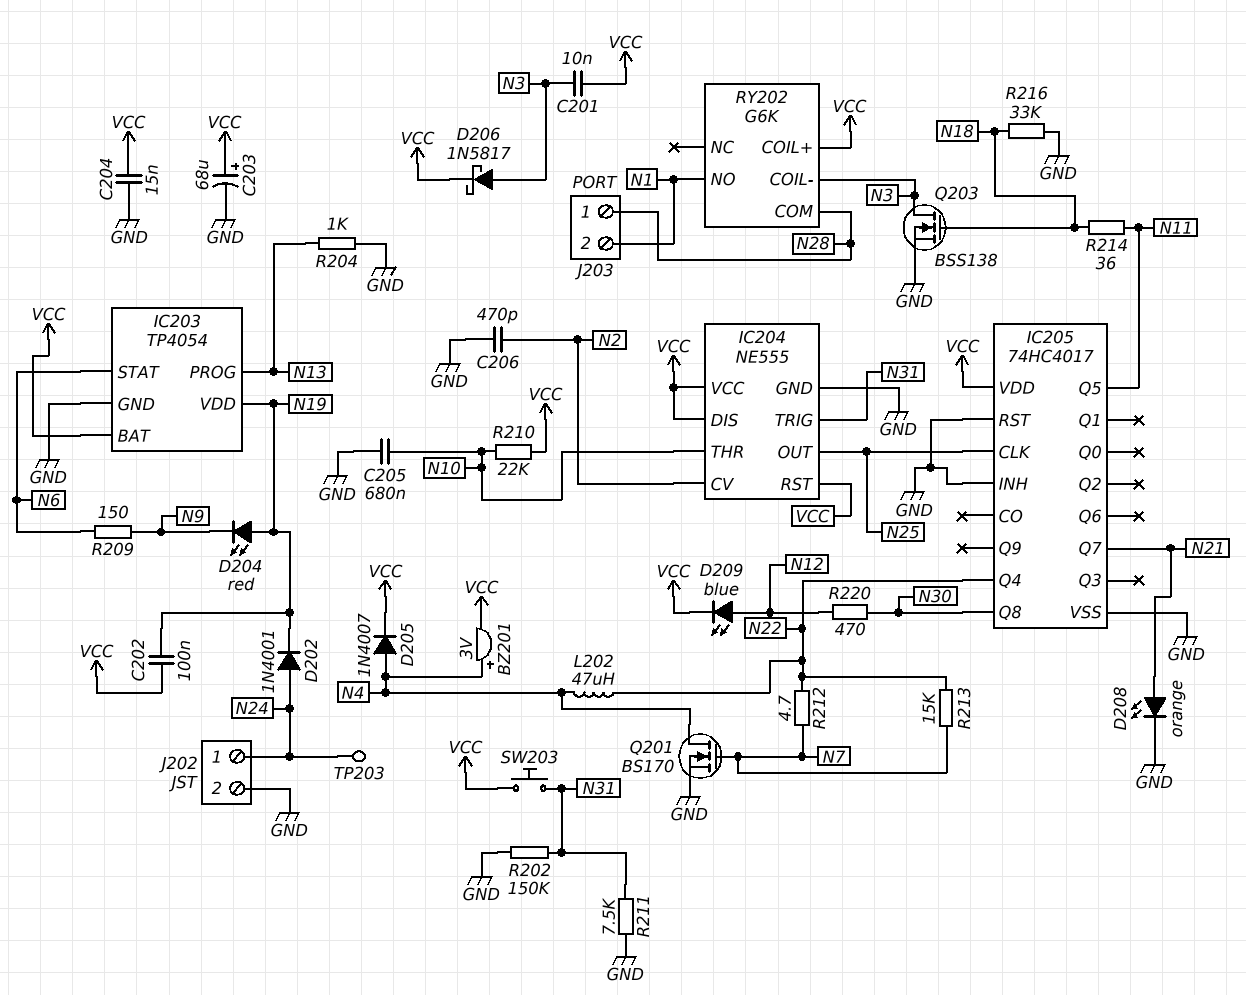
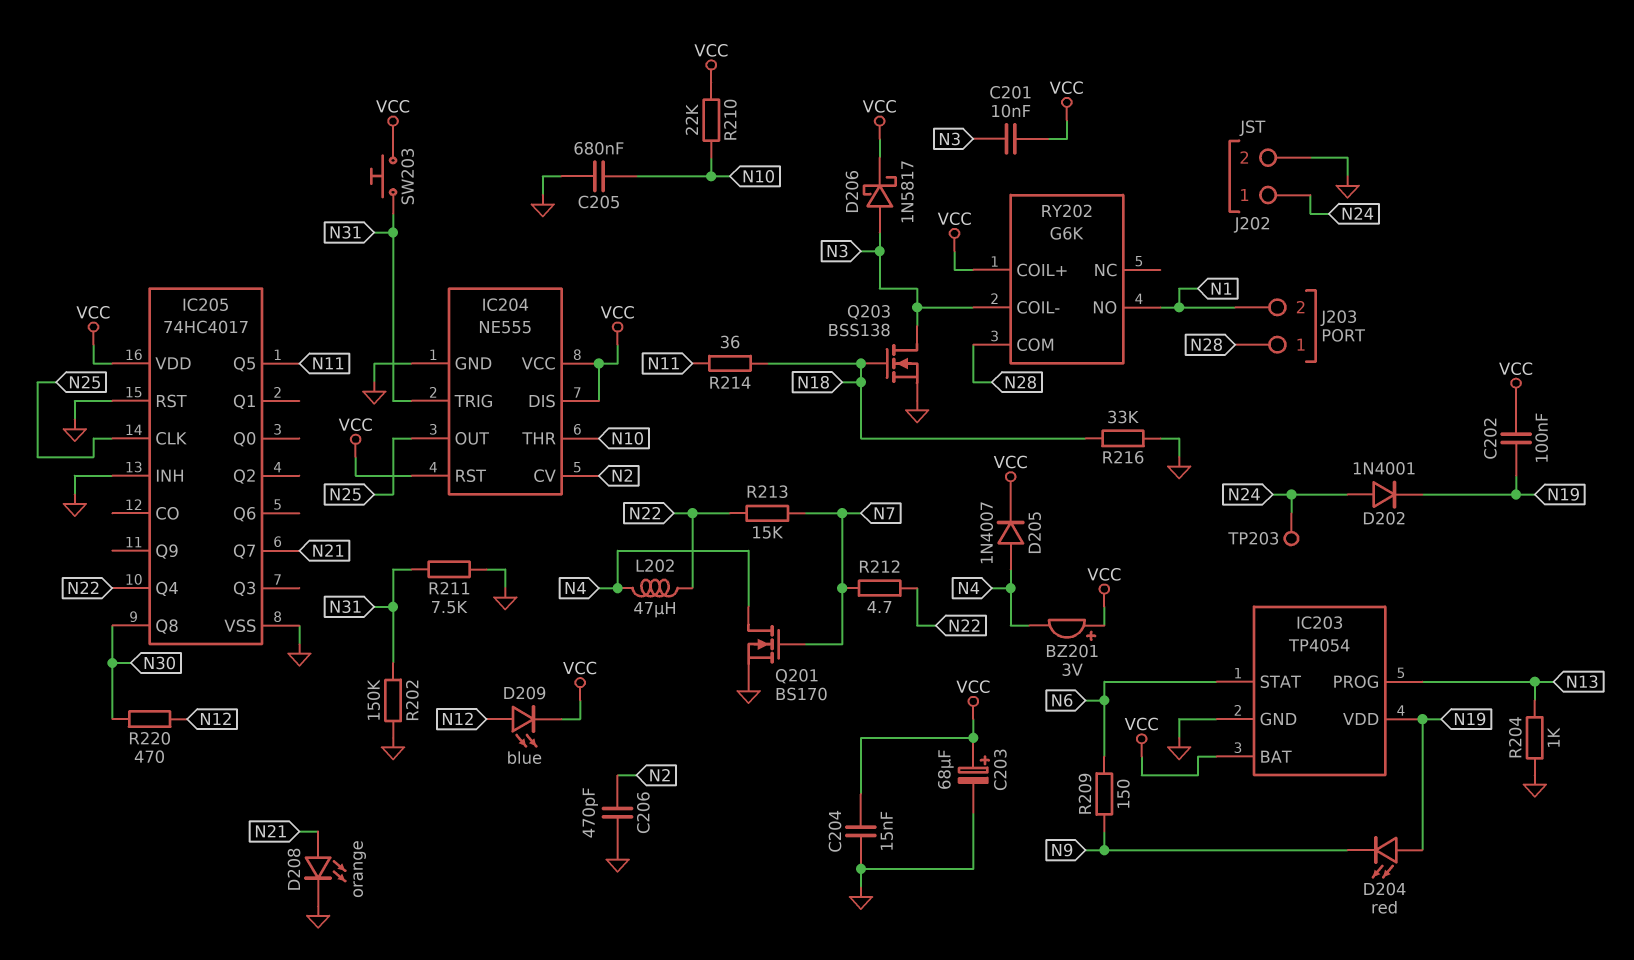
BZ201: buzzer 3V (plus N4, minus VCC) -> buzzer 3V (plus VCC, minus N4)

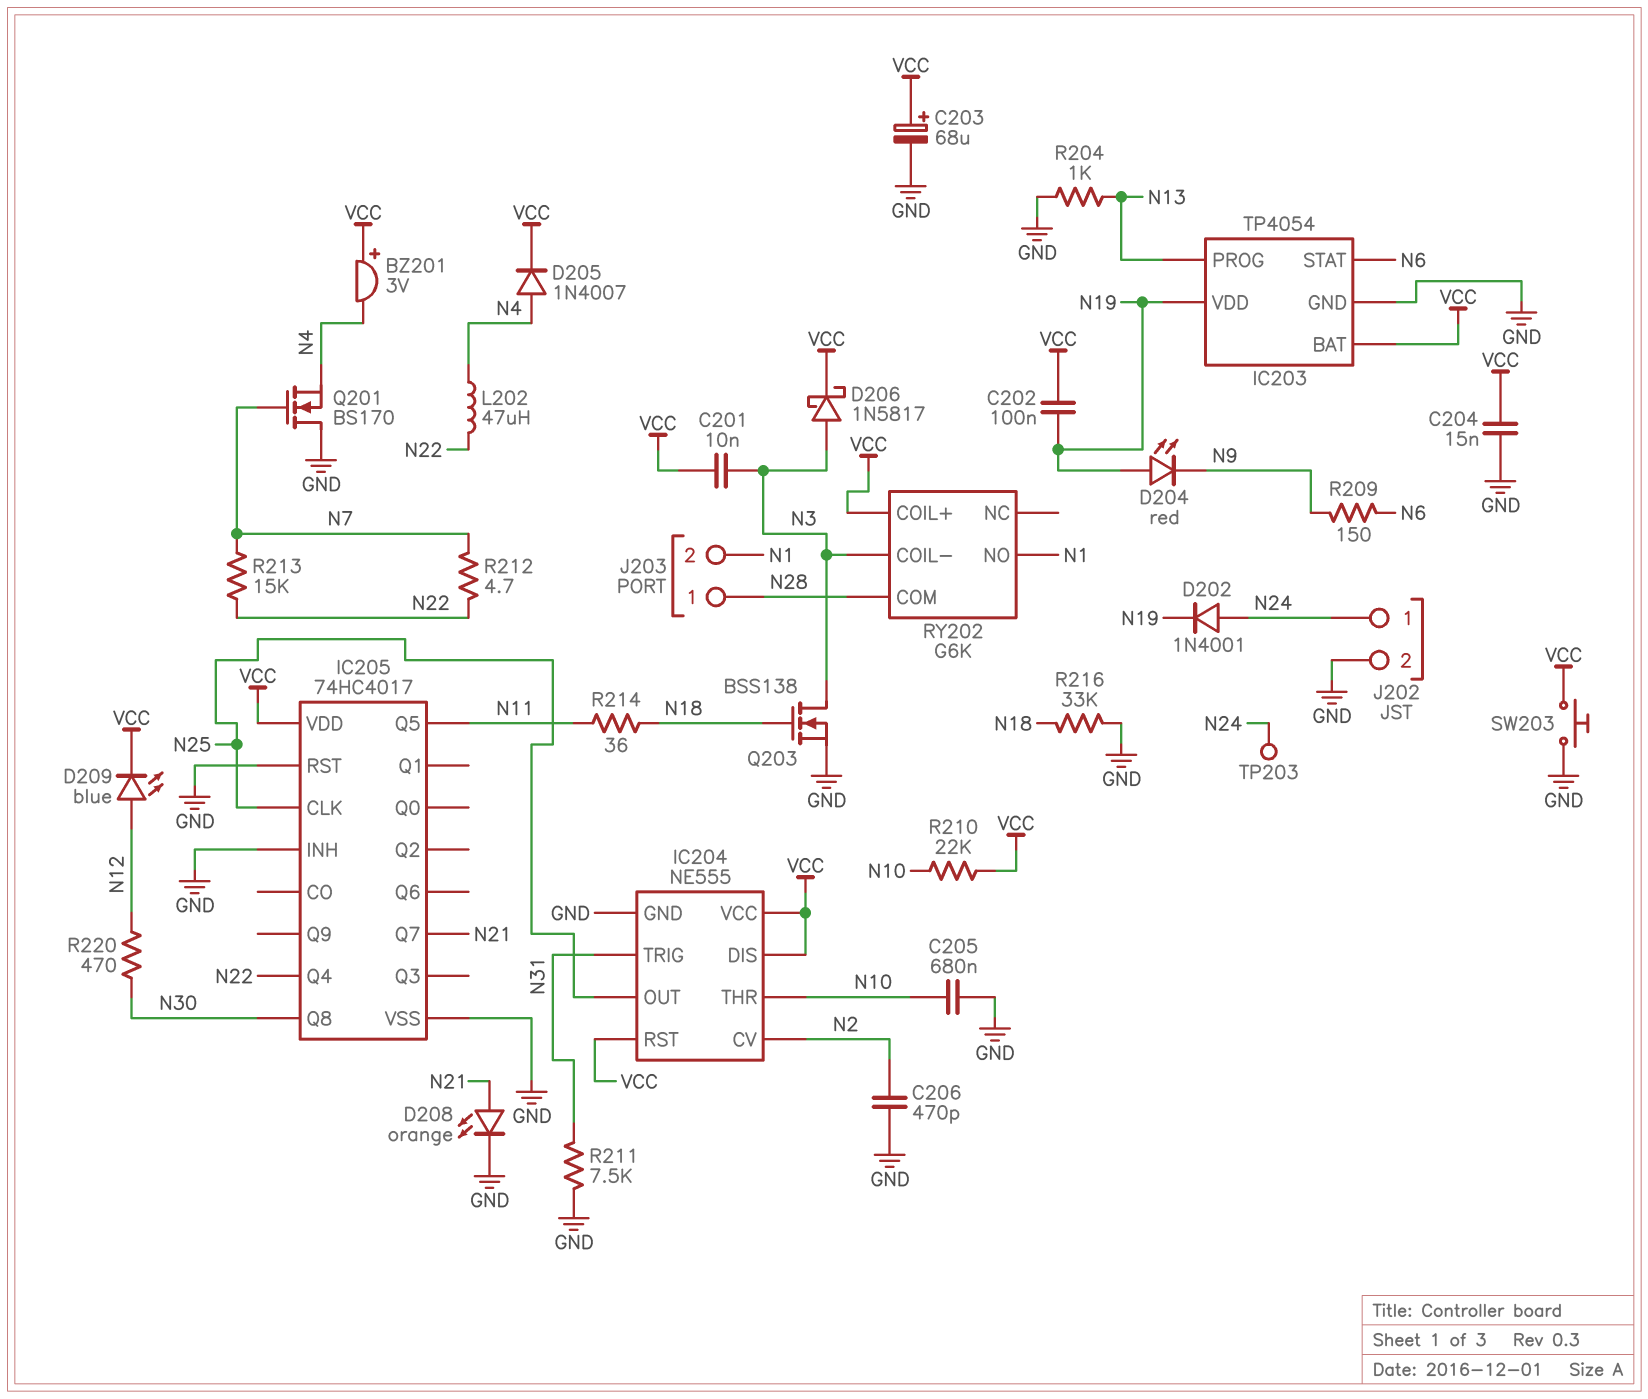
Q201: NMOS BS170 (G N7, D N4, S GND) -> NMOS BS170 (G N7, D GND, S N4)
R202: 150k (GND, N31) -> none
SW203: button (N31, VCC) -> button (GND, VCC)

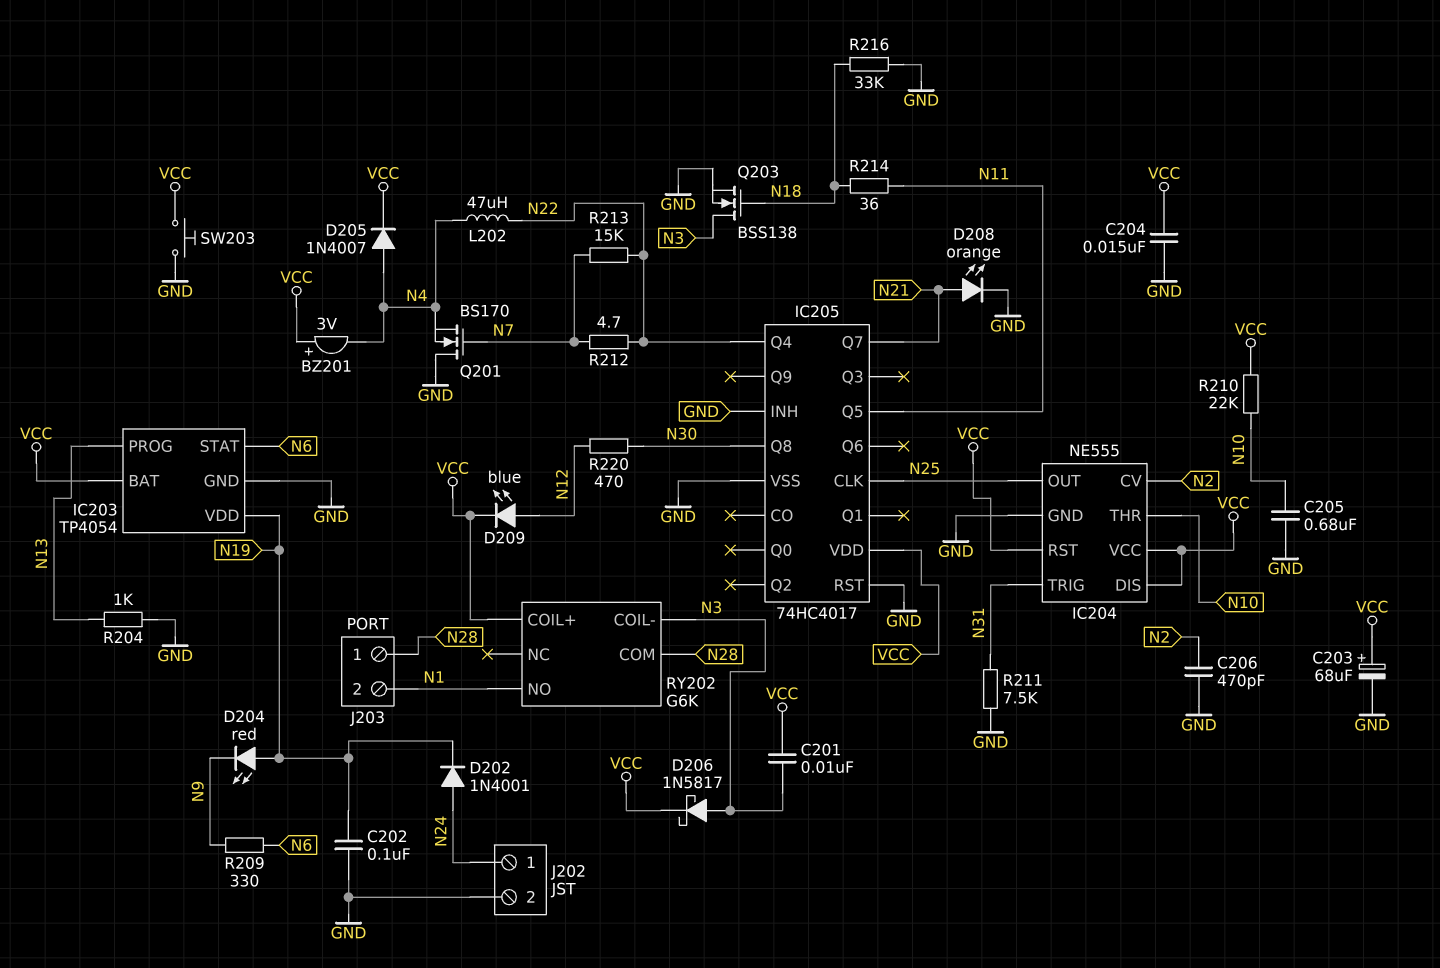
C202: 100nF (N19, VCC) -> 100nF (GND, N19)
R209: 150 (N6, N9) -> 330 (N6, N9)
TP203: test point (N24) -> none

